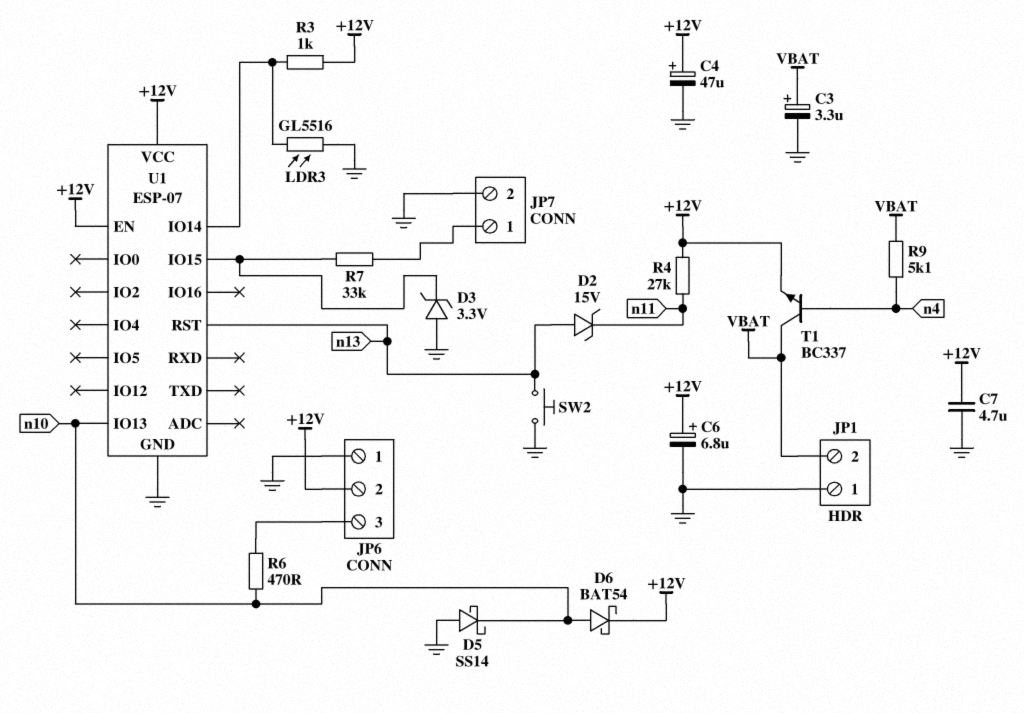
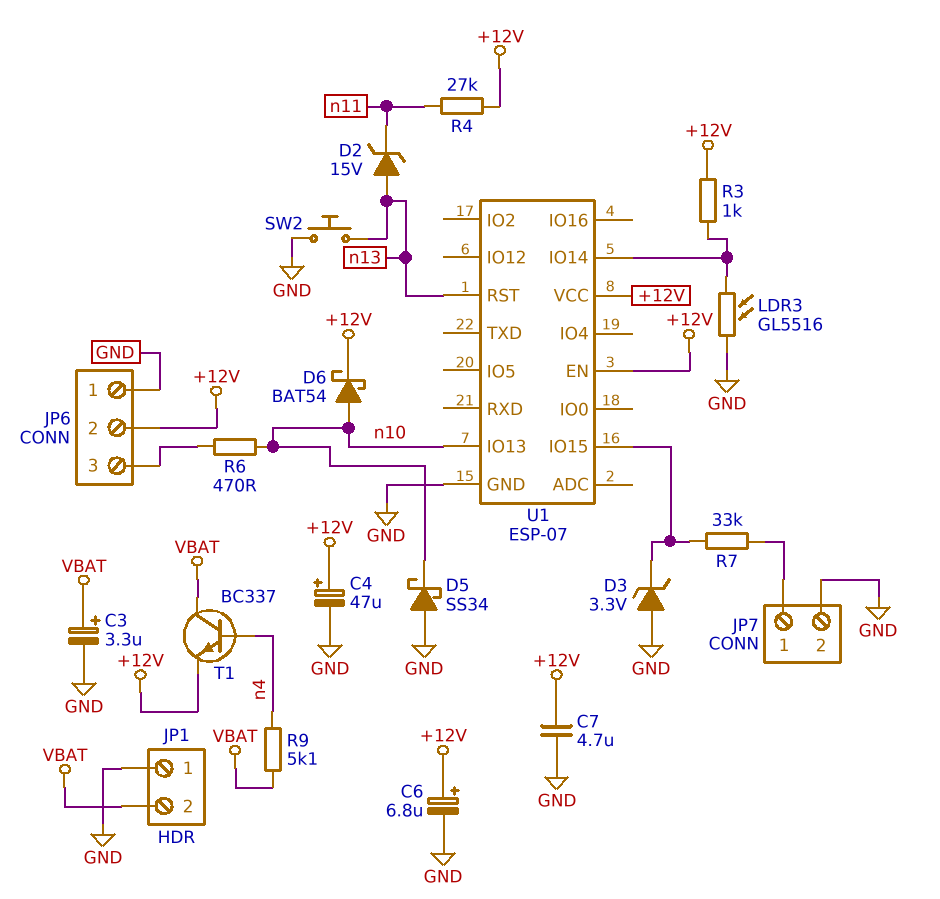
D5: schottky SS14 (A GND, K n10) -> schottky SS34 (A GND, K n10)

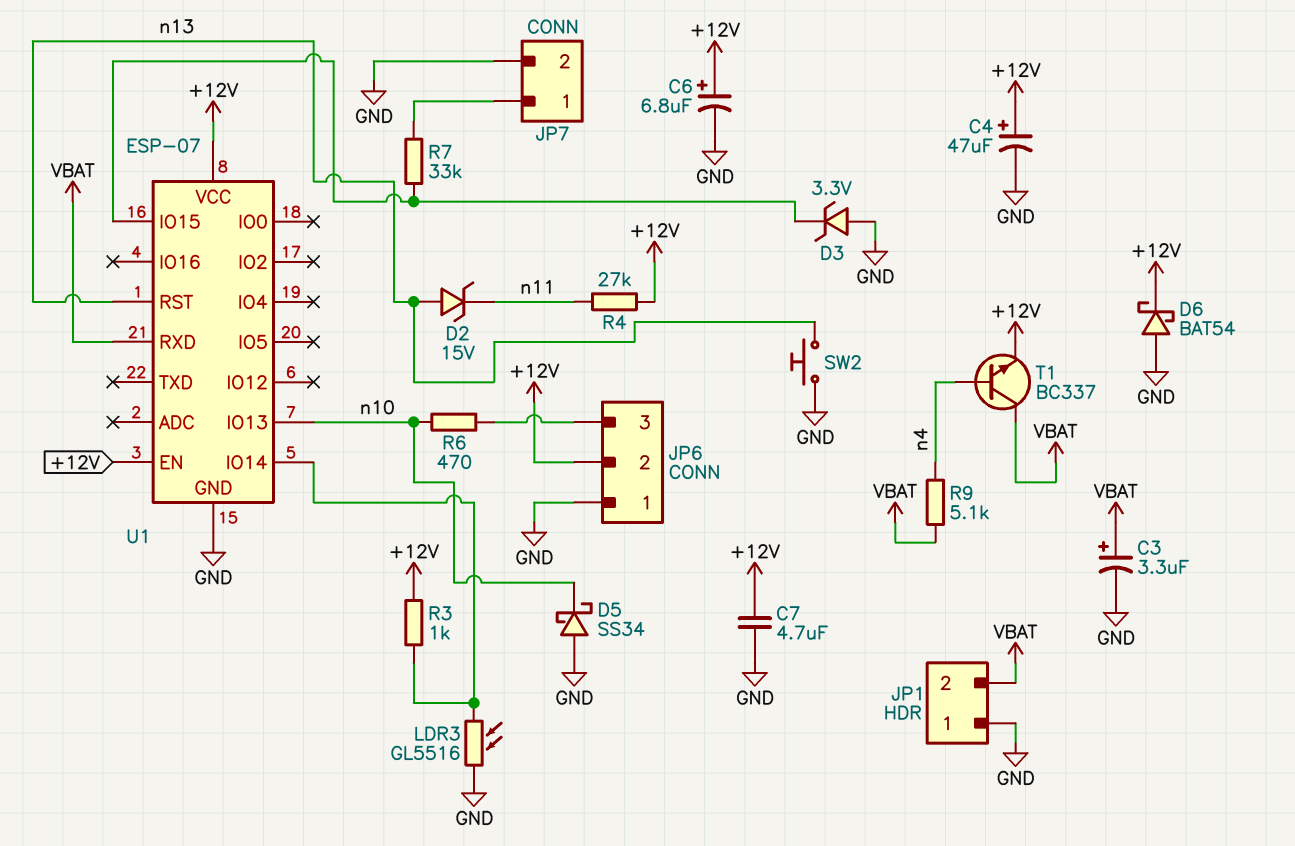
D6: schottky BAT54 (A n10, K +12V) -> schottky BAT54 (A GND, K +12V)
U1 pin RXD: none -> VBAT

